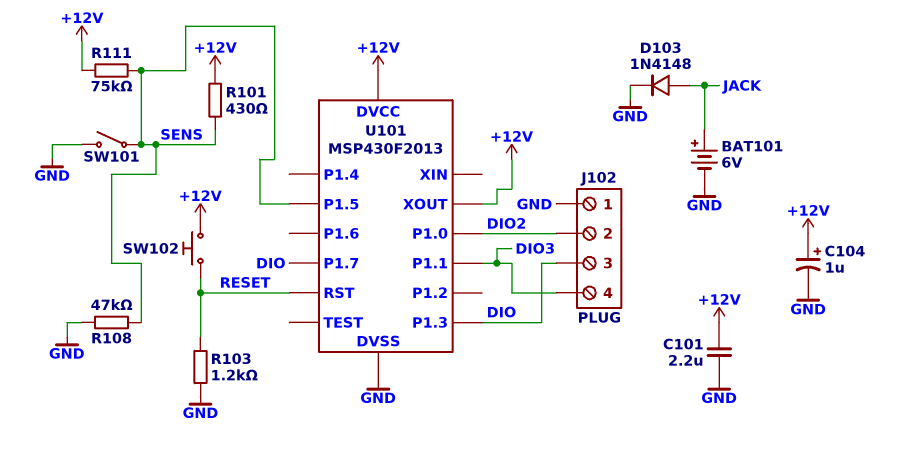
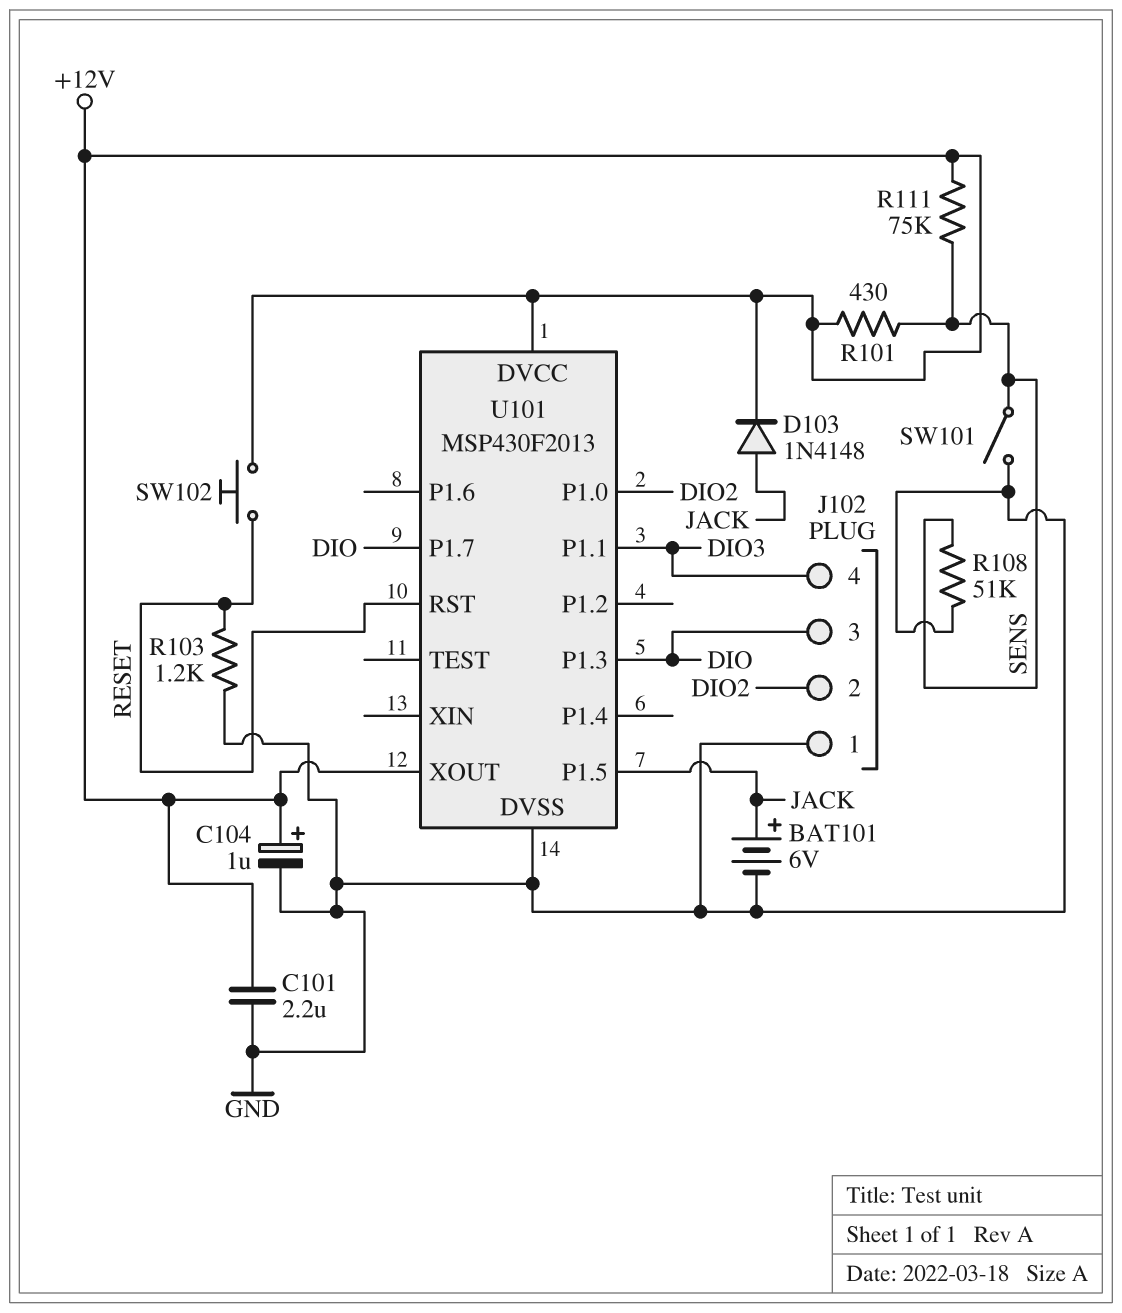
D103: diode 1N4148 (A JACK, K GND) -> diode 1N4148 (A JACK, K +12V)
R108: 47k (GND, SENS) -> 51k (GND, SENS)
U101 pin P1.5: SENS -> JACK

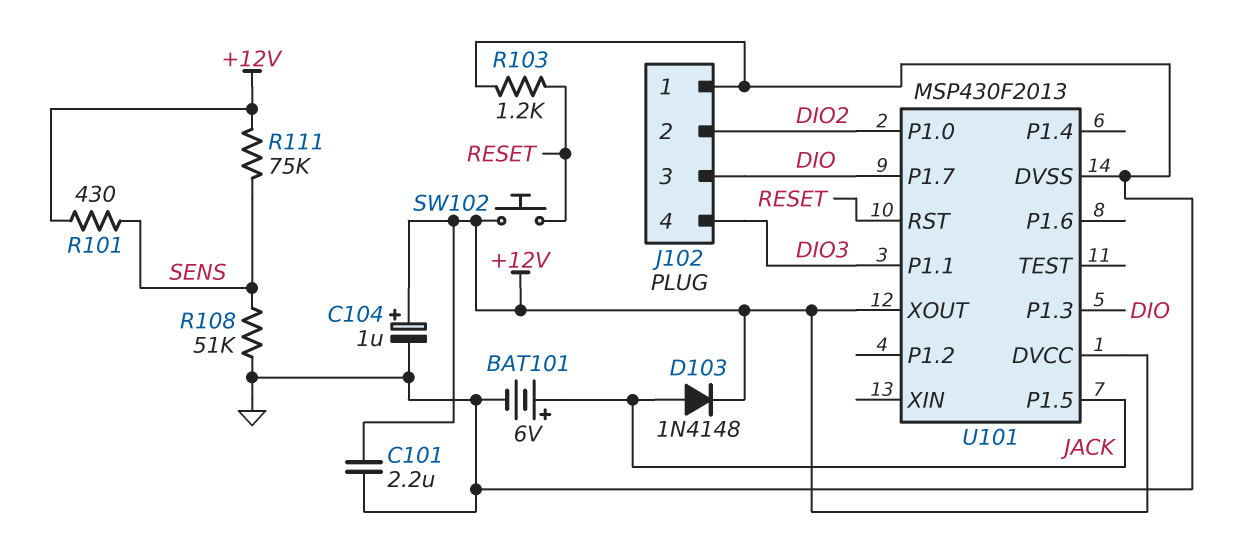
SW101: switch (GND, SENS) -> none

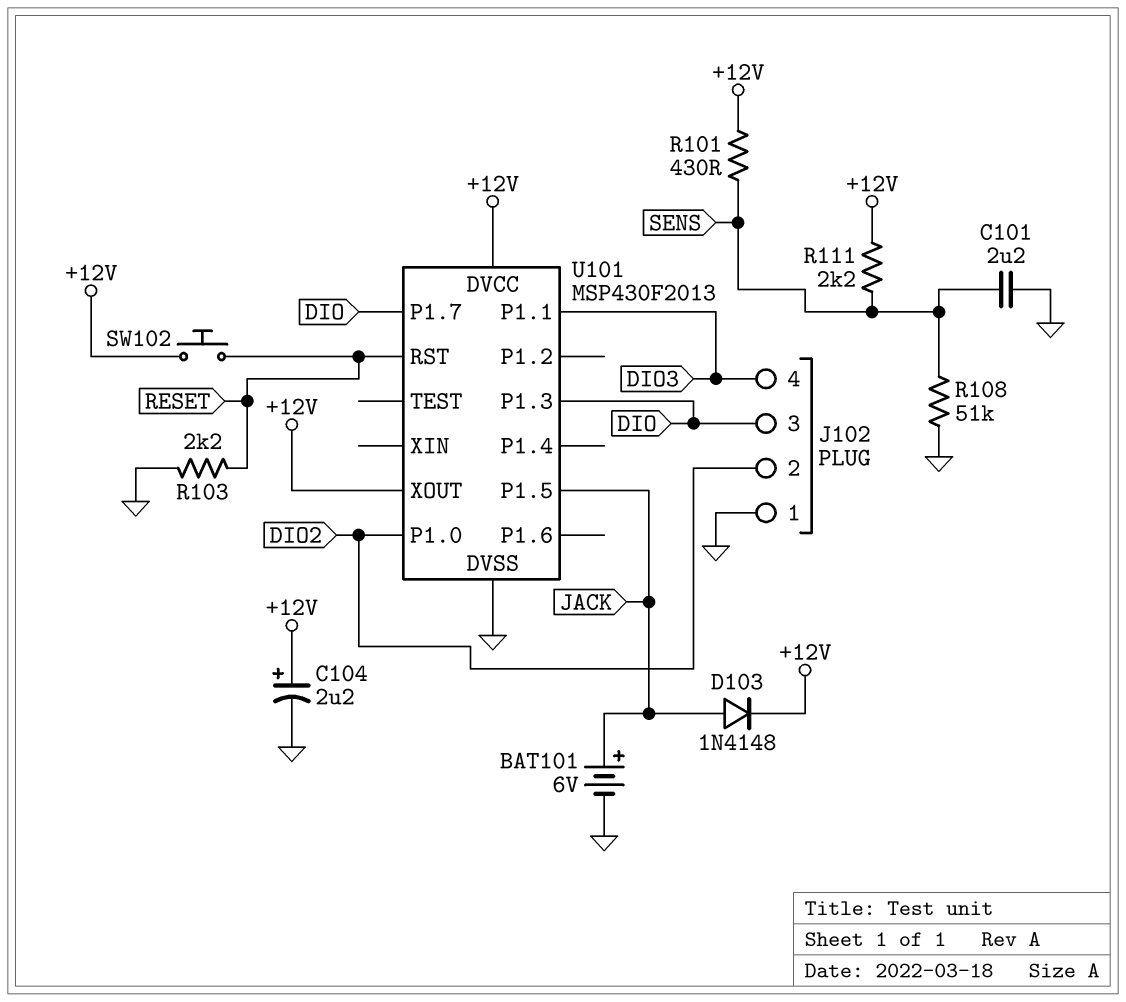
C101: 2.2uF (+12V, GND) -> 2.2uF (GND, SENS)
C104: 1uF (plus +12V, minus GND) -> 2.2uF (plus +12V, minus GND)
R103: 1.2k (GND, RESET) -> 2.2k (GND, RESET)
R111: 75k (+12V, SENS) -> 2.2k (+12V, SENS)

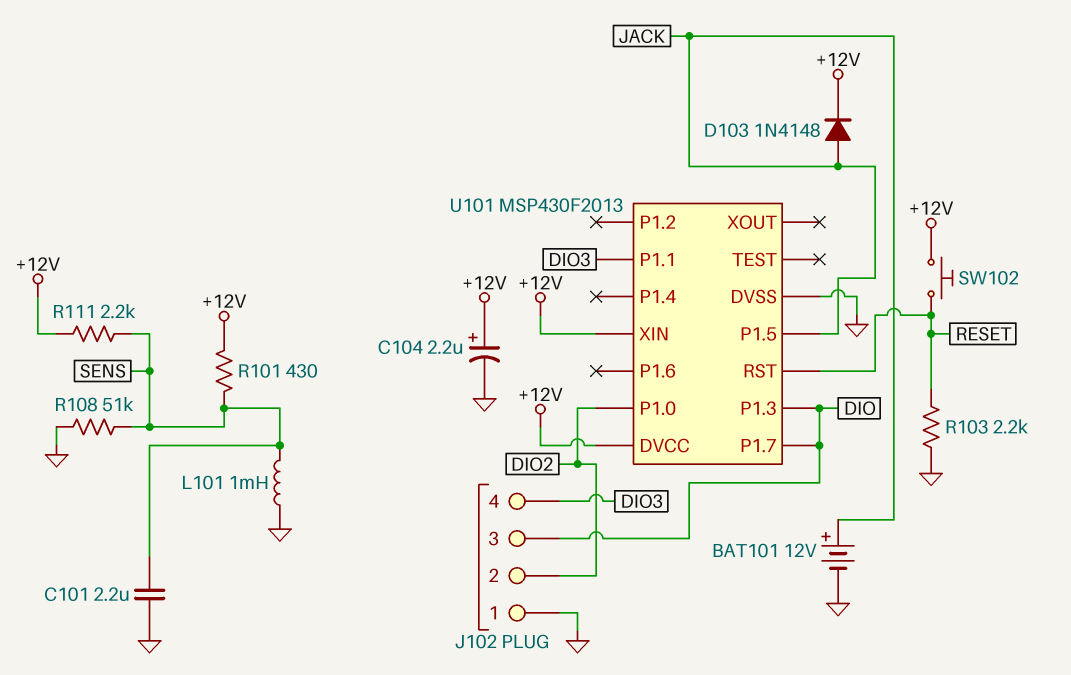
BAT101: 6V (plus JACK, minus GND) -> 12V (plus JACK, minus GND)
L101: none -> 1mH (GND, SENS)
U101 pin XIN: none -> +12V
U101 pin XOUT: +12V -> none

